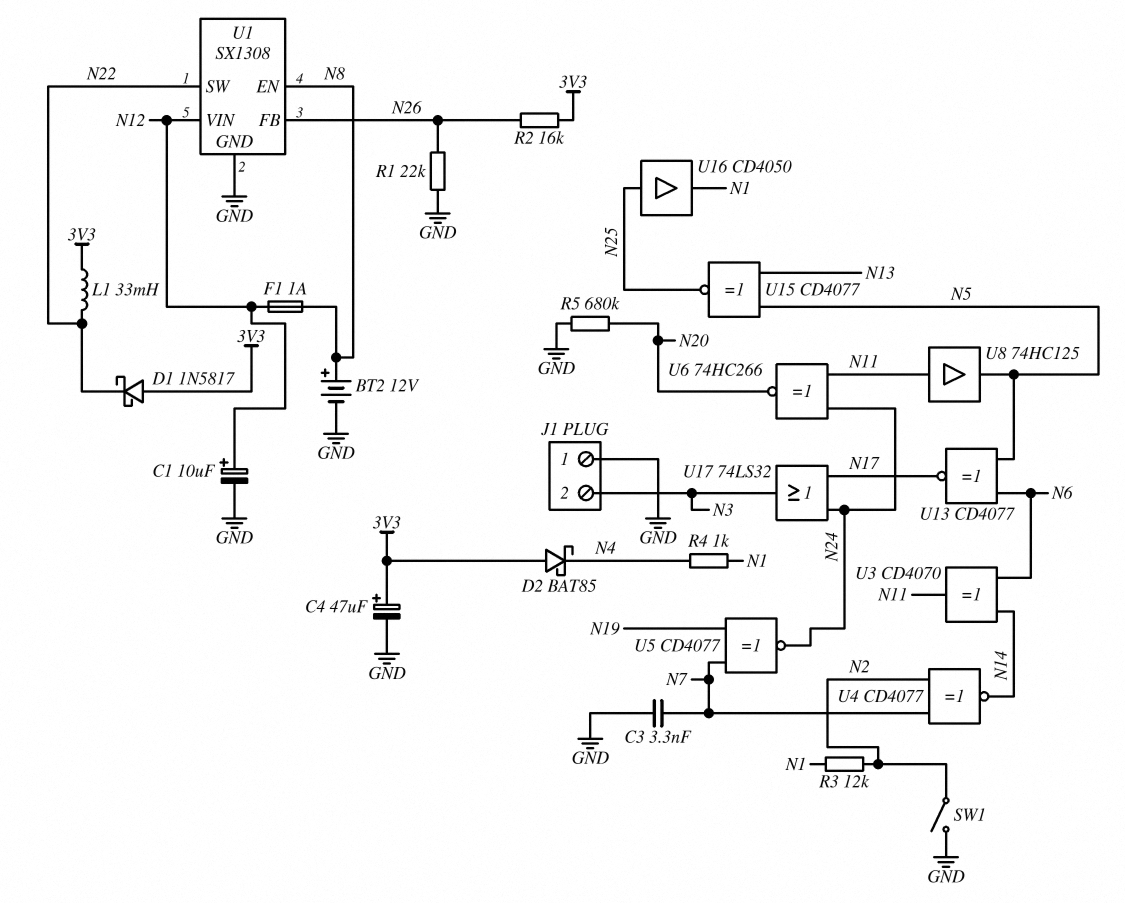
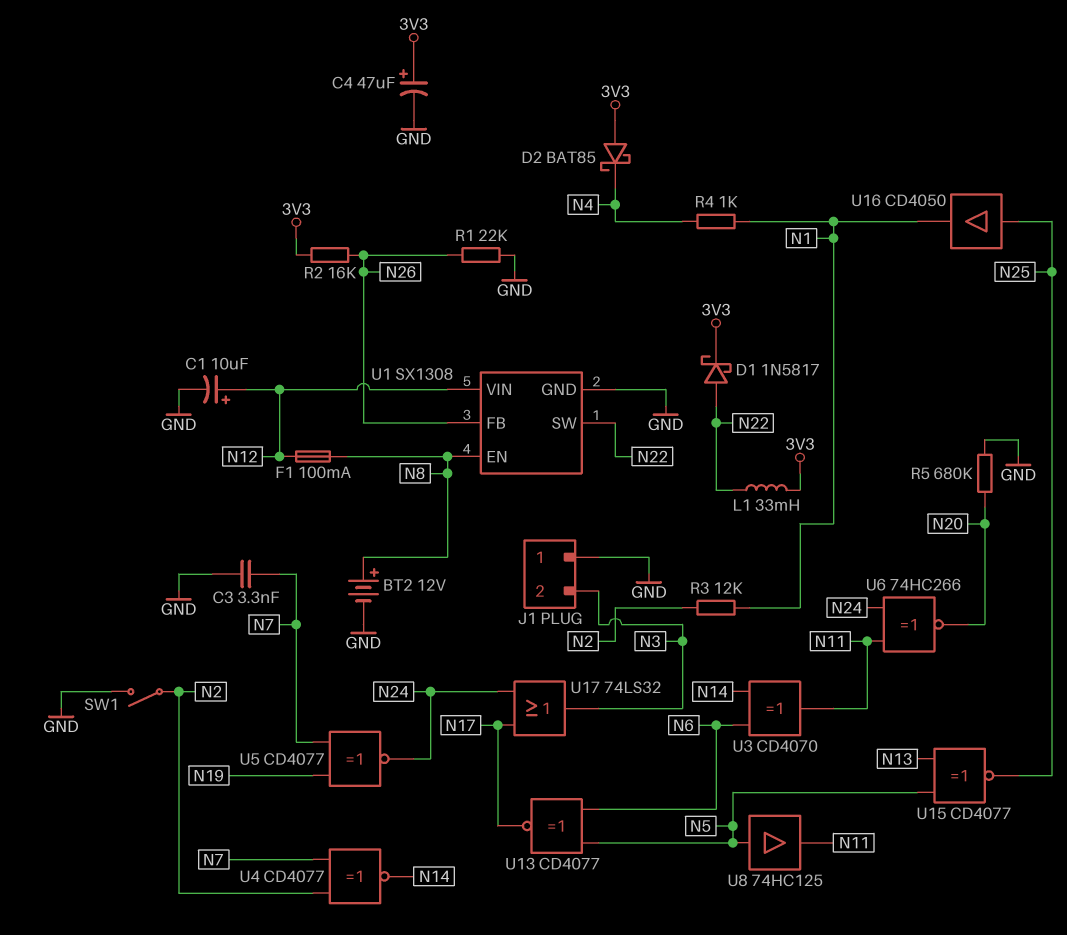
D1: schottky 1N5817 (A 3V3, K N22) -> schottky 1N5817 (A N22, K 3V3)
F1: 1A (N8, N12) -> 100mA (N8, N12)
U8: buffer 74HC125 (in N11, out N5) -> buffer 74HC125 (in N5, out N11)

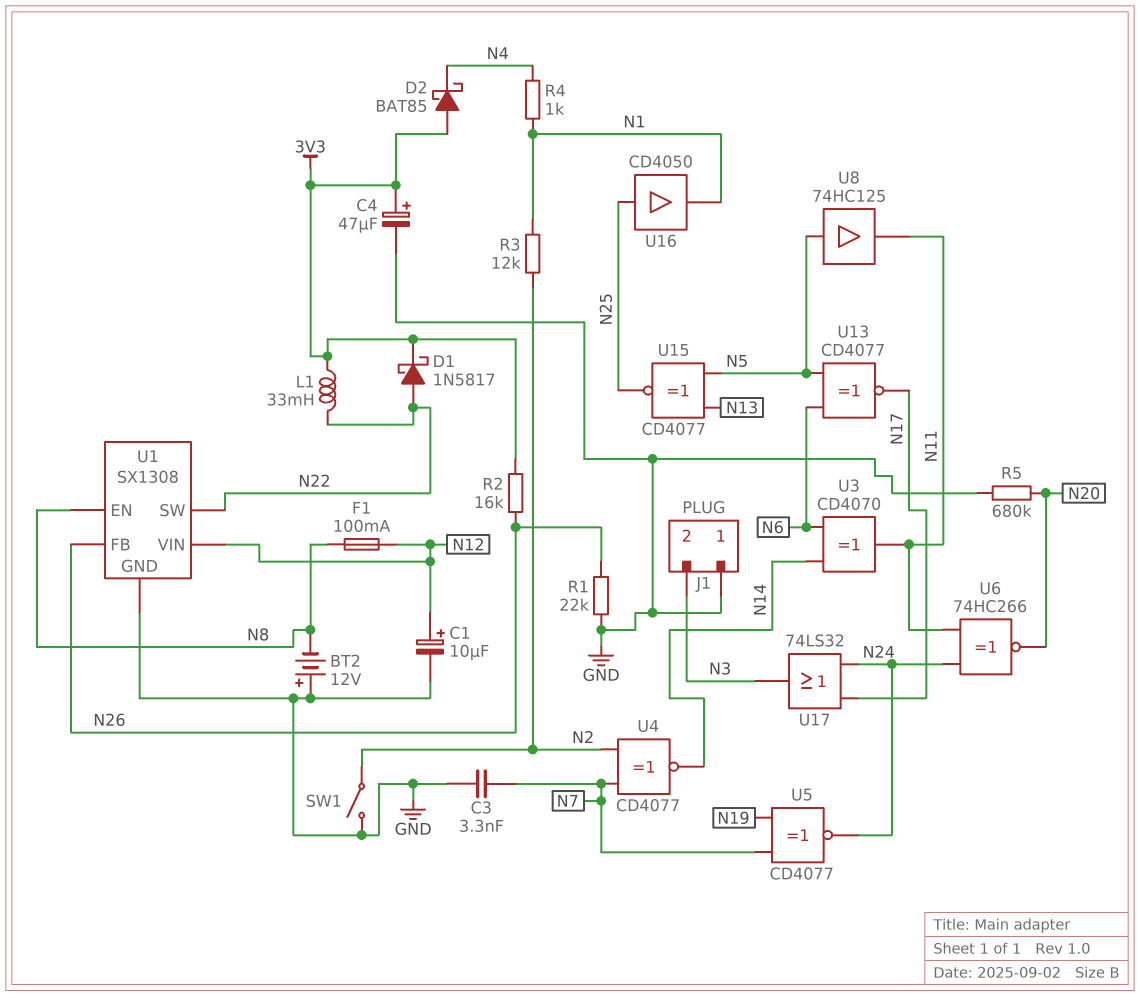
BT2: 12V (plus N8, minus GND) -> 12V (plus GND, minus N8)

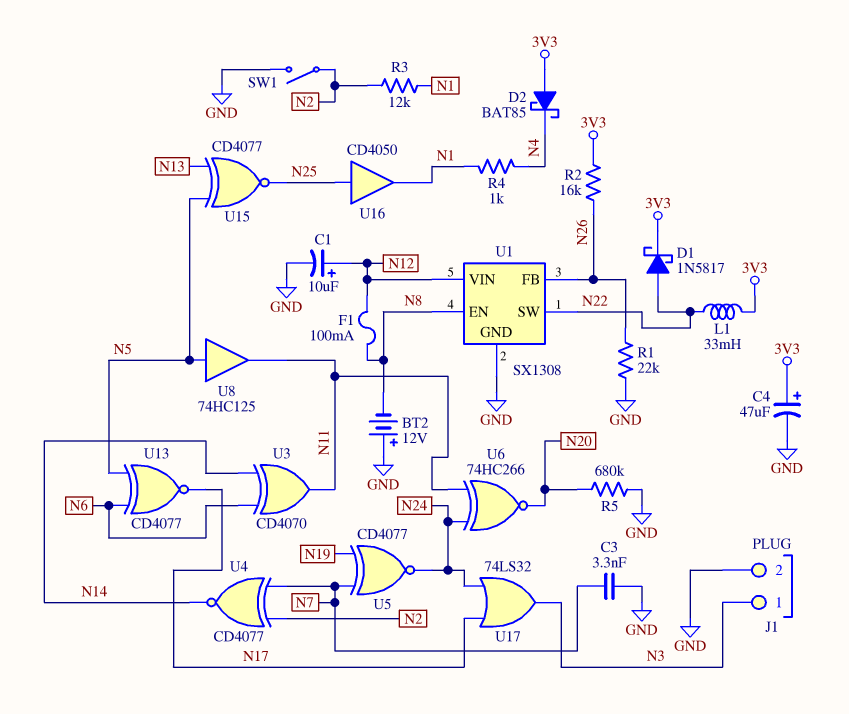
J1 pin 1: GND -> N3
J1 pin 2: N3 -> GND

